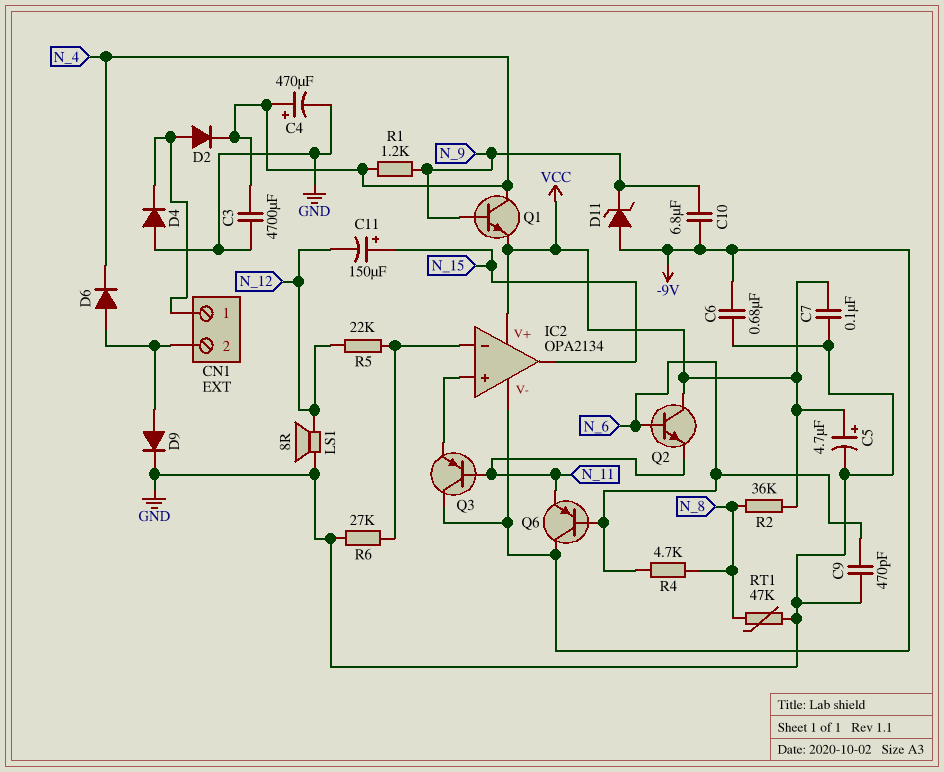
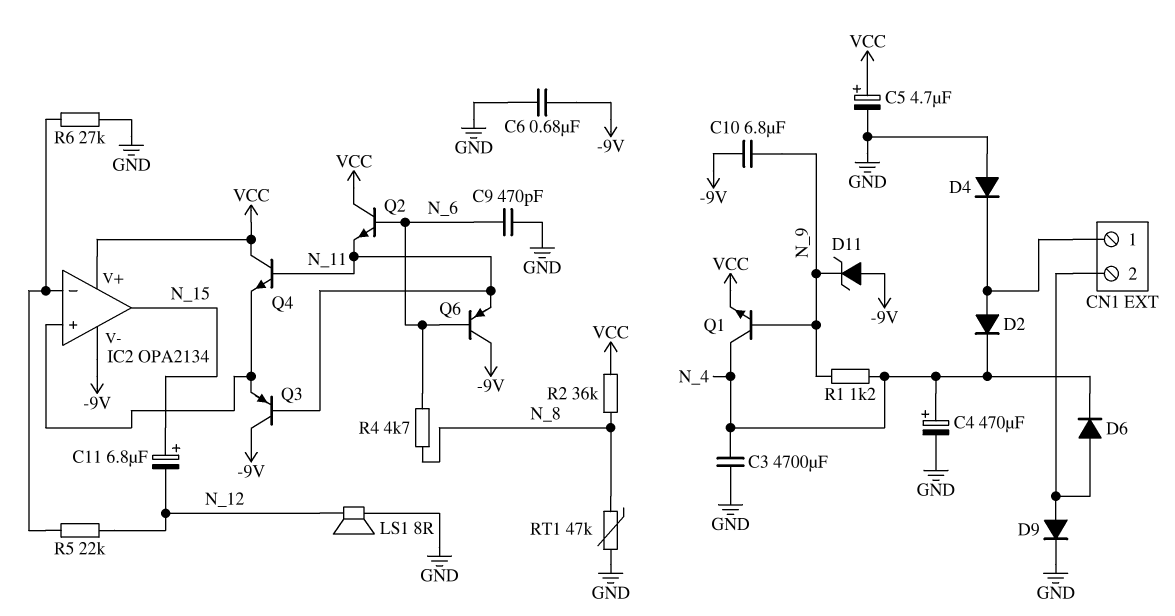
C7: 100nF (GND, VCC) -> none
C11: 150uF (plus N_15, minus N_12) -> 6.8uF (plus N_15, minus N_12)
Q4: none -> NPN (B N_11, C VCC, E IC2/in+)

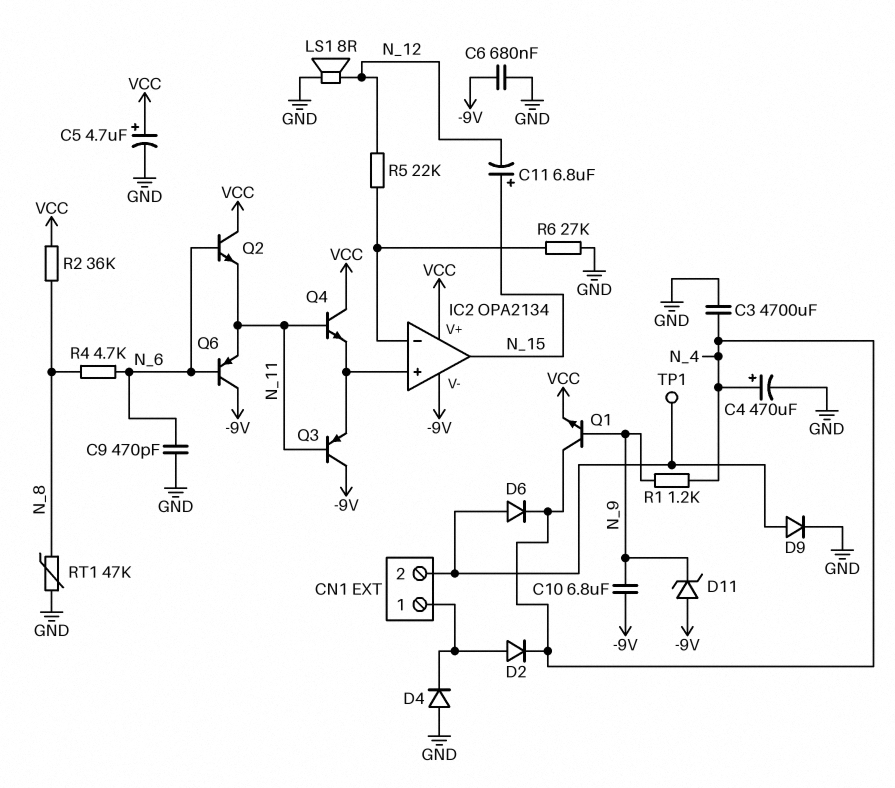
TP1: none -> test point (CN1/2)

